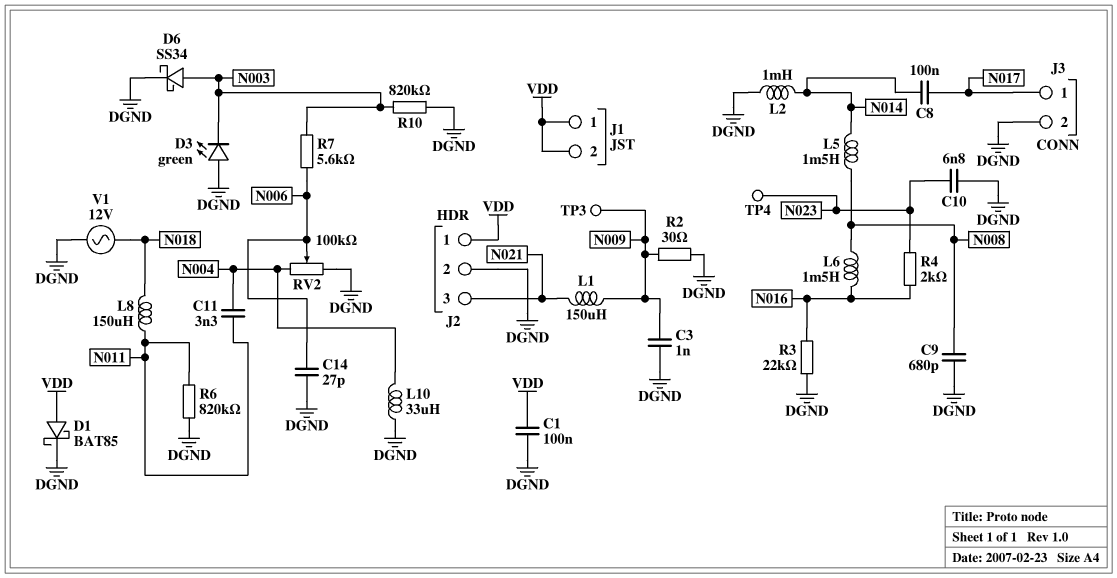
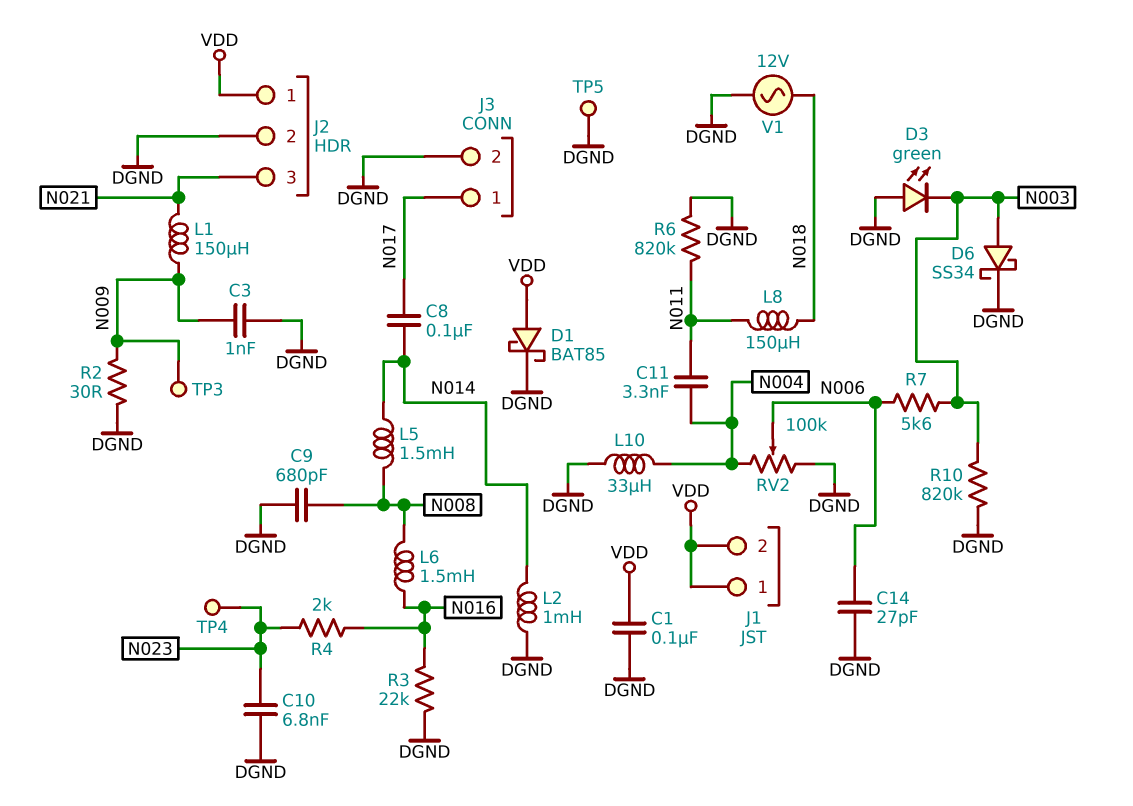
TP5: none -> test point (DGND)

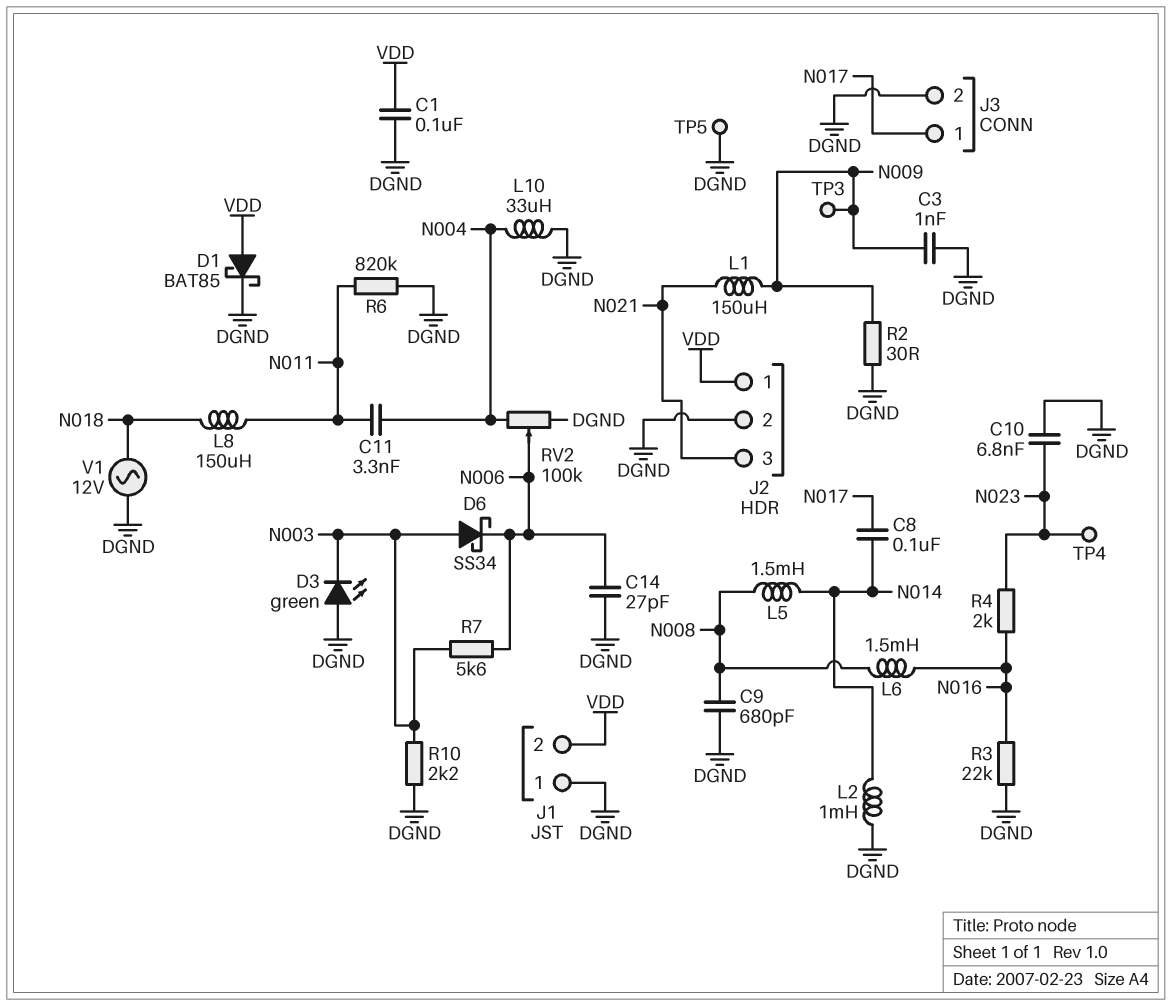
D6: schottky SS34 (A N003, K DGND) -> schottky SS34 (A N003, K N006)
J1 pin 1: VDD -> DGND
R10: 820k (DGND, N003) -> 2.2k (DGND, N003)

